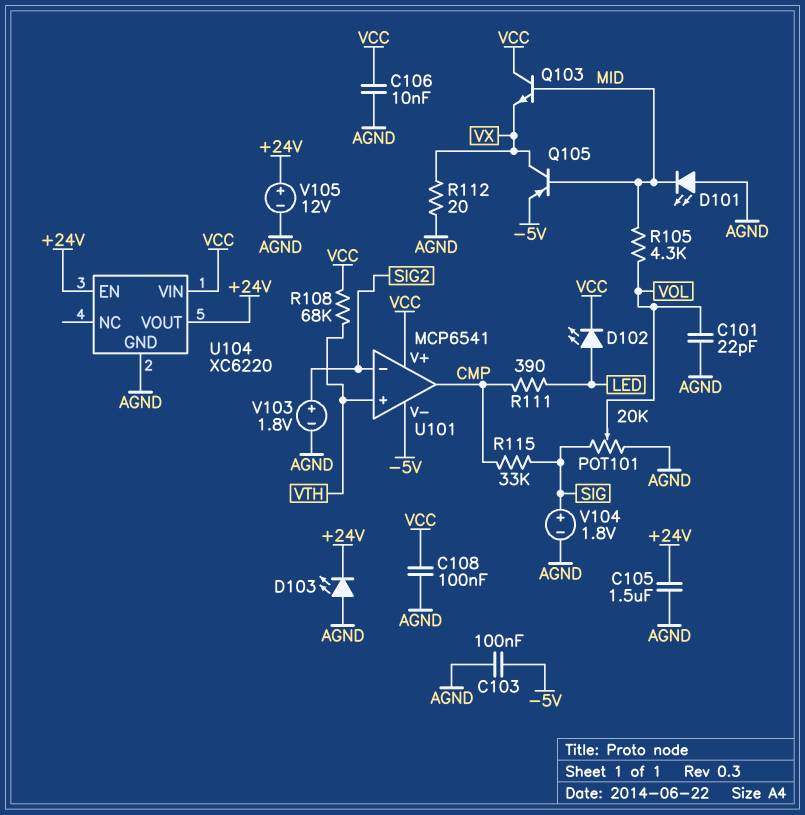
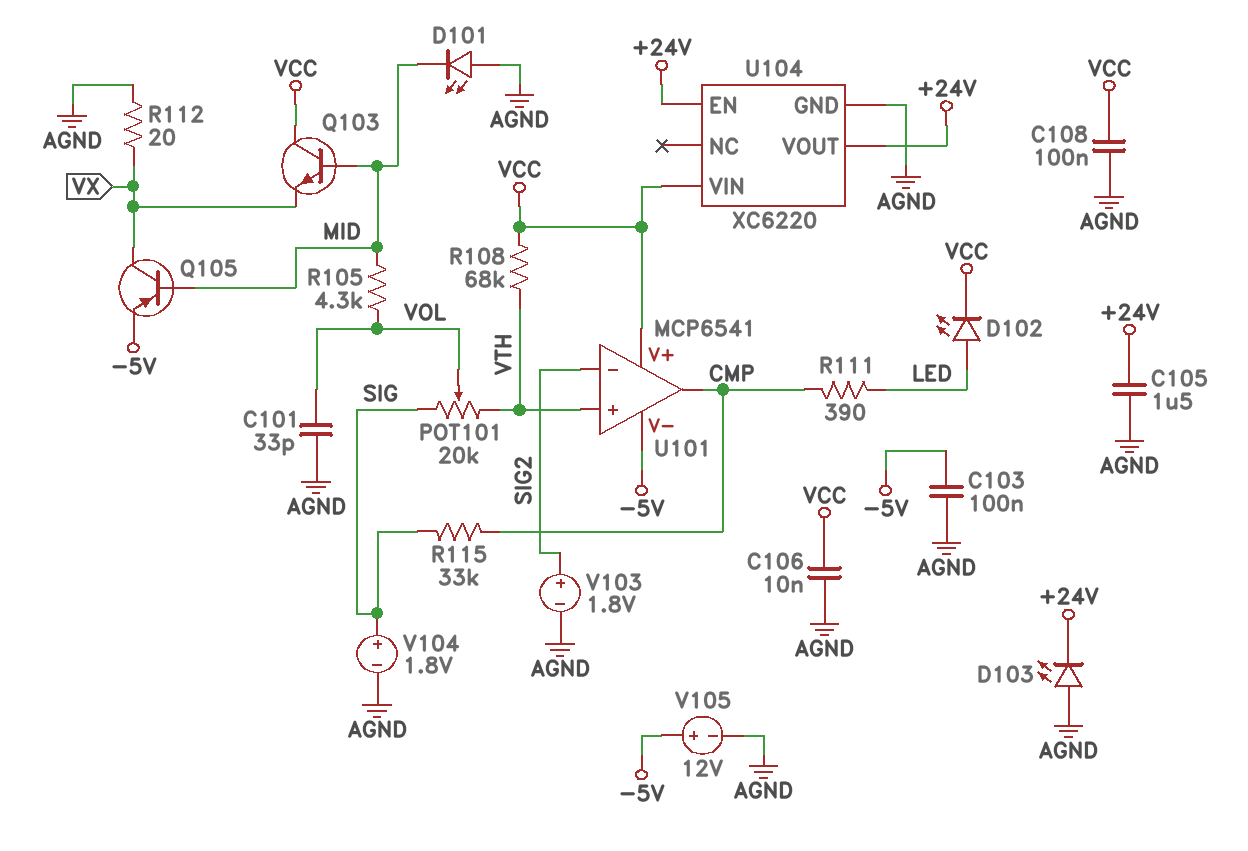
C101: 22pF (AGND, VOL) -> 33pF (AGND, VOL)
POT101: 20k (AGND, SIG, wiper VOL) -> 20k (SIG, VTH, wiper VOL)
V105: 12V (plus +24V, minus AGND) -> 12V (plus -5V, minus AGND)

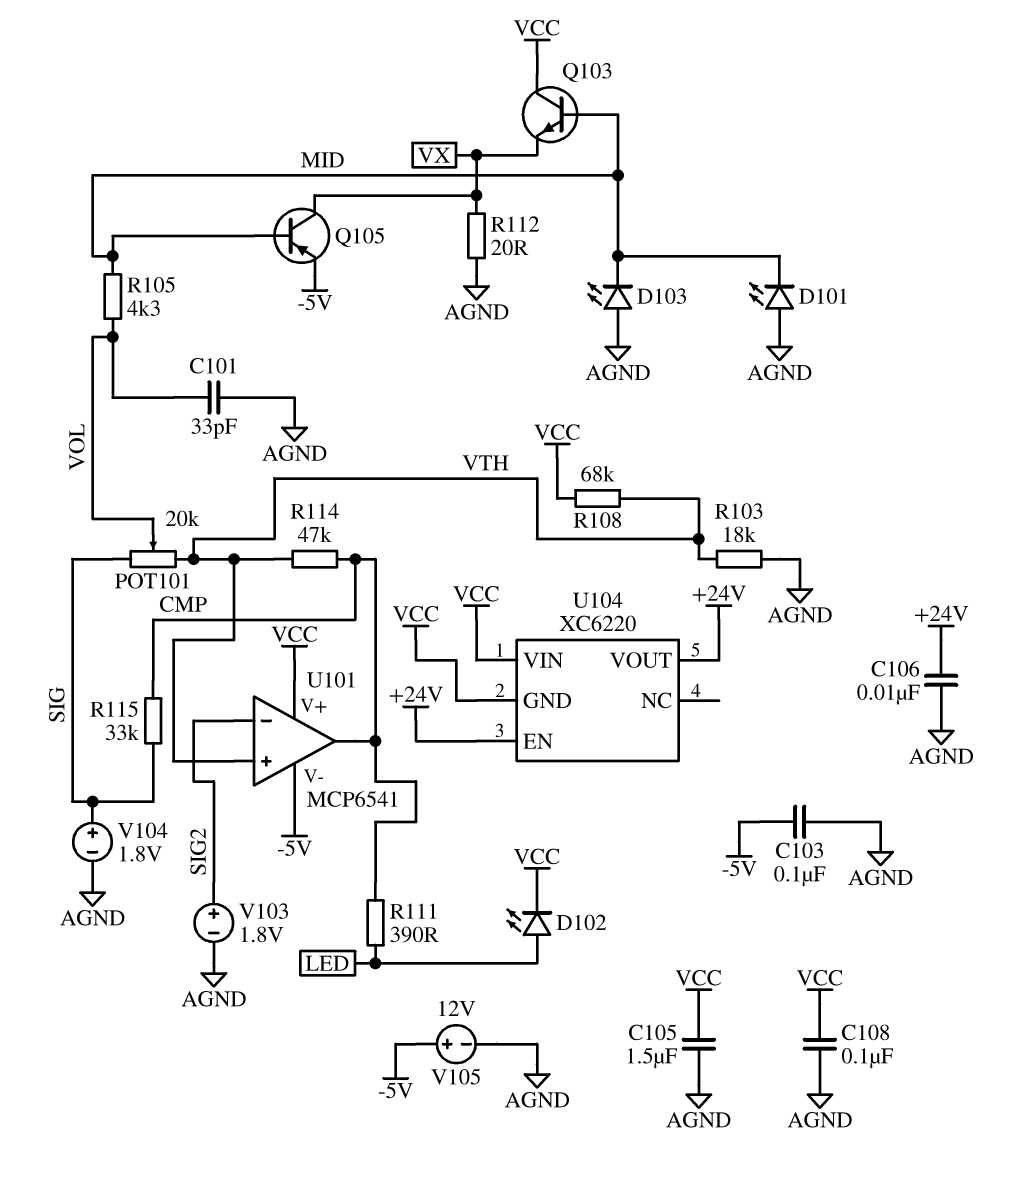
C105: 1.5uF (+24V, AGND) -> 1.5uF (AGND, VCC)
C106: 10nF (AGND, VCC) -> 10nF (+24V, AGND)
D103: LED (A AGND, K +24V) -> LED (A AGND, K MID)
R103: none -> 18k (AGND, VTH)
R114: none -> 47k (CMP, VTH)
U104 pin GND: AGND -> VCC

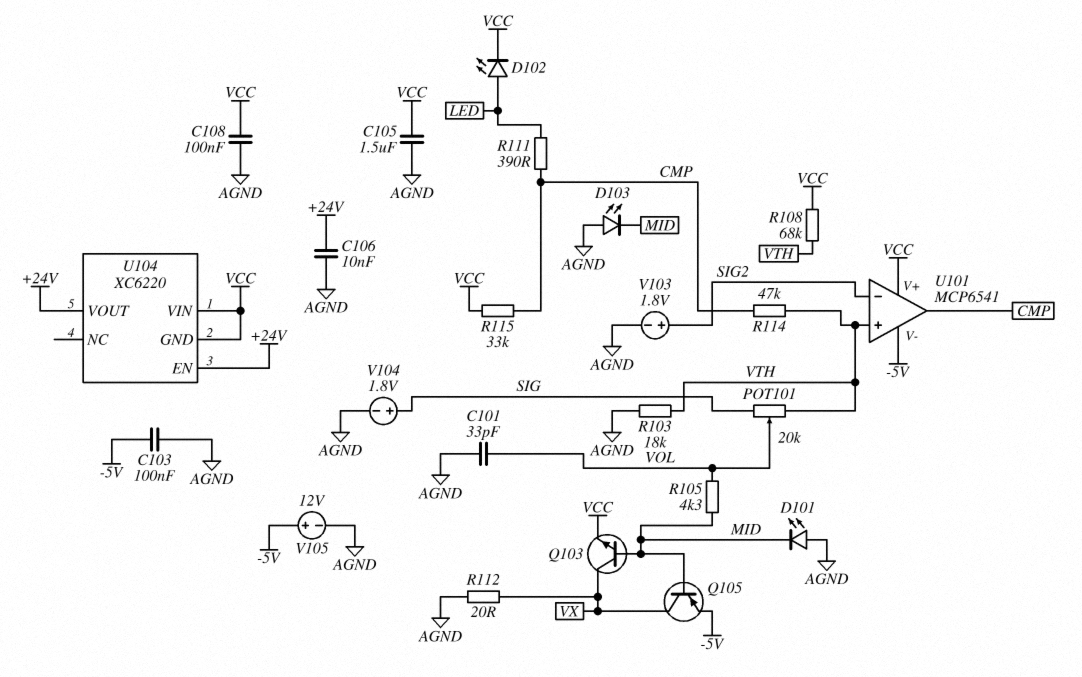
Q103: NPN (B MID, C VCC, E VX) -> NPN (B MID, C VX, E VCC)
R115: 33k (CMP, SIG) -> 33k (CMP, VCC)

